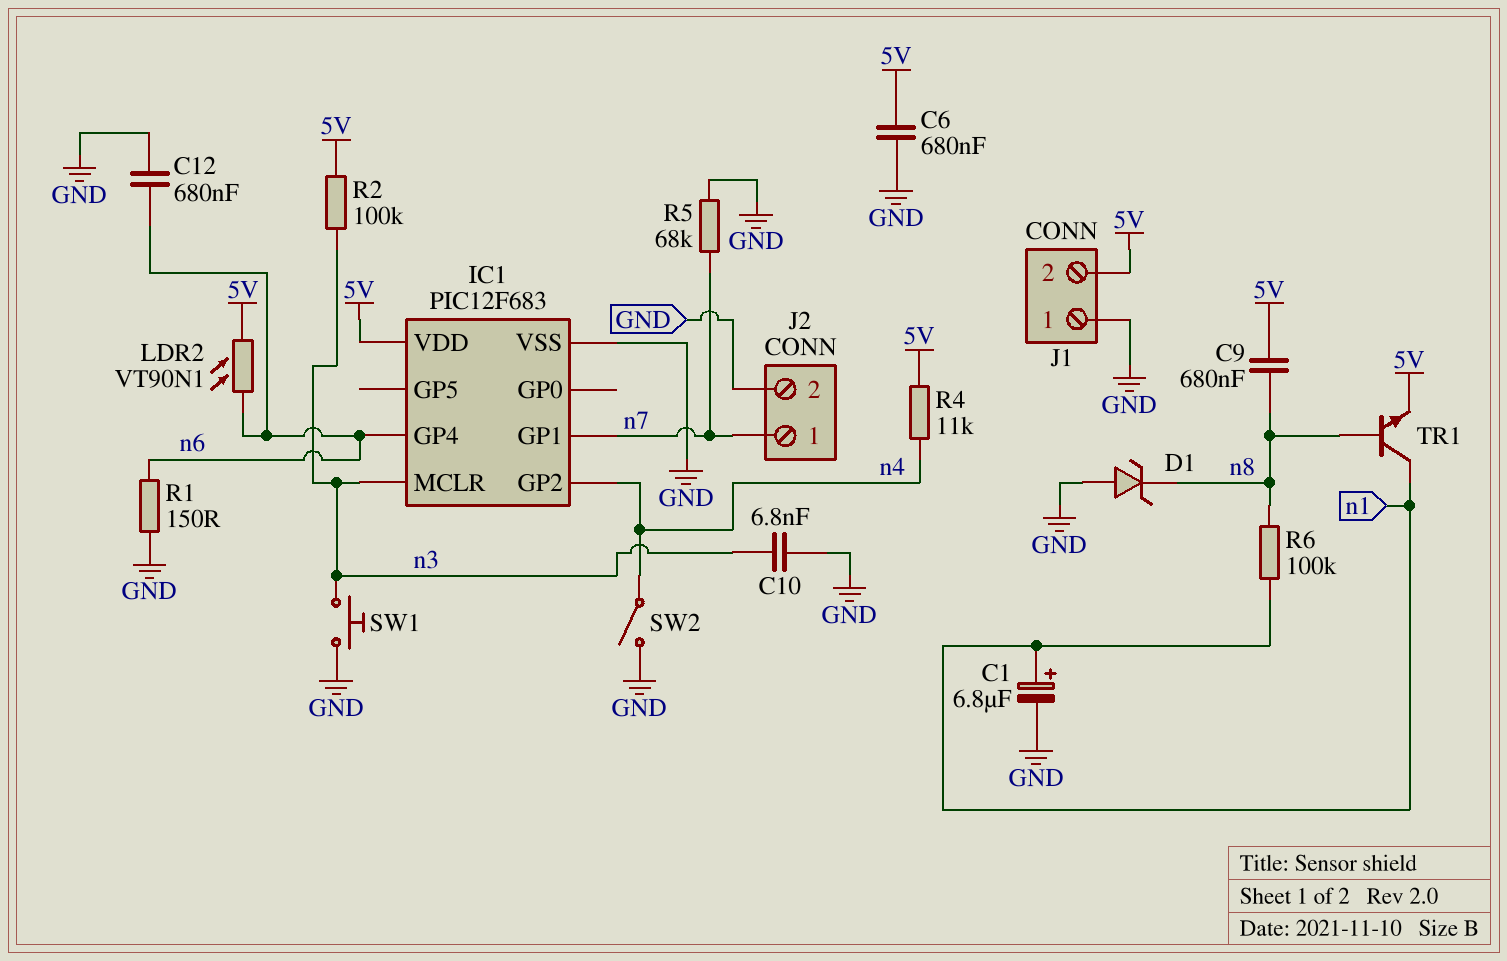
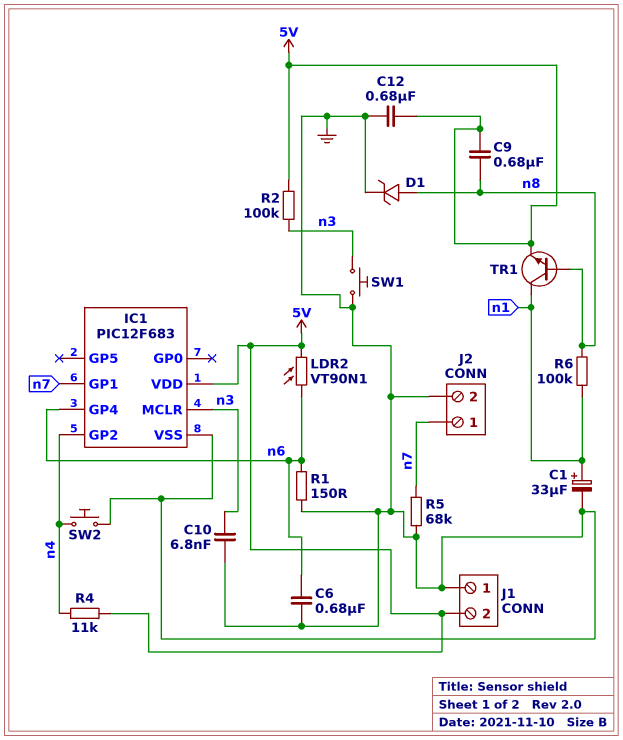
C1: 6.8uF (plus n1, minus GND) -> 33uF (plus n1, minus GND)
C6: 680nF (5V, GND) -> 680nF (GND, n6)
C12: 680nF (GND, n6) -> 680nF (5V, GND)
D1: zener (A GND, K n8) -> zener (A n8, K GND)
SW2: switch (GND, n4) -> button (GND, n4)

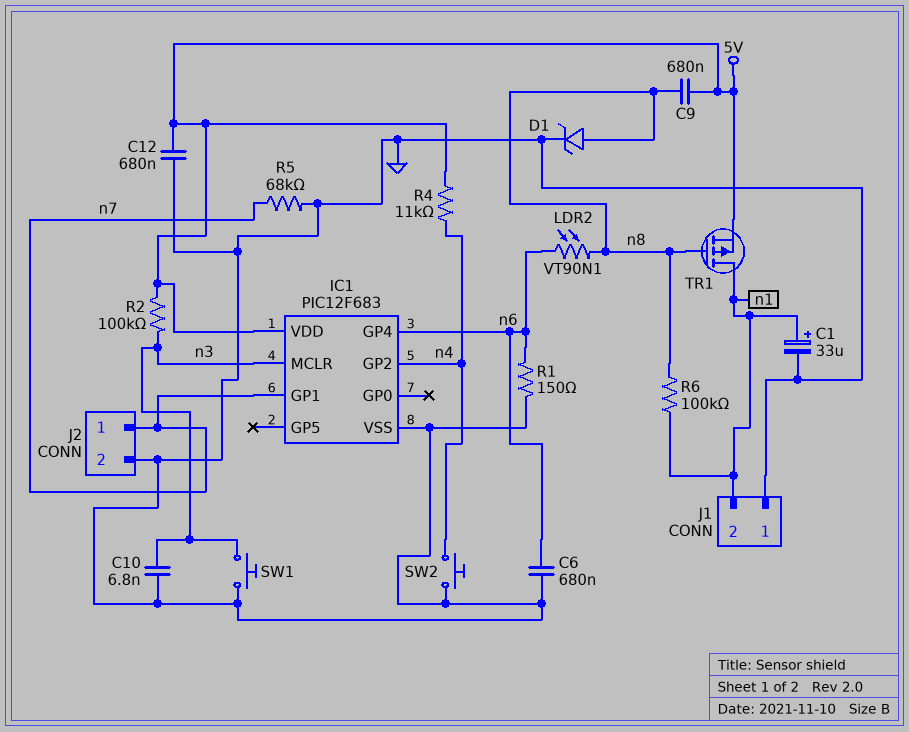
J1 pin 2: 5V -> n1
LDR2: VT90N1 (5V, n6) -> VT90N1 (n6, n8)
TR1: NPN (B n8, C n1, E 5V) -> PMOS (G n8, D n1, S 5V)

